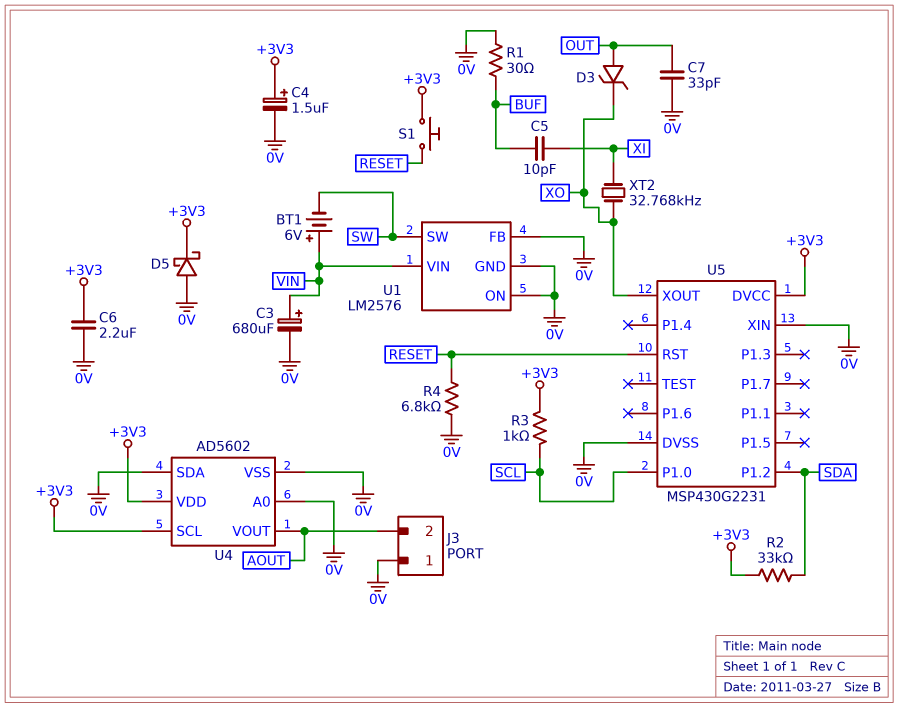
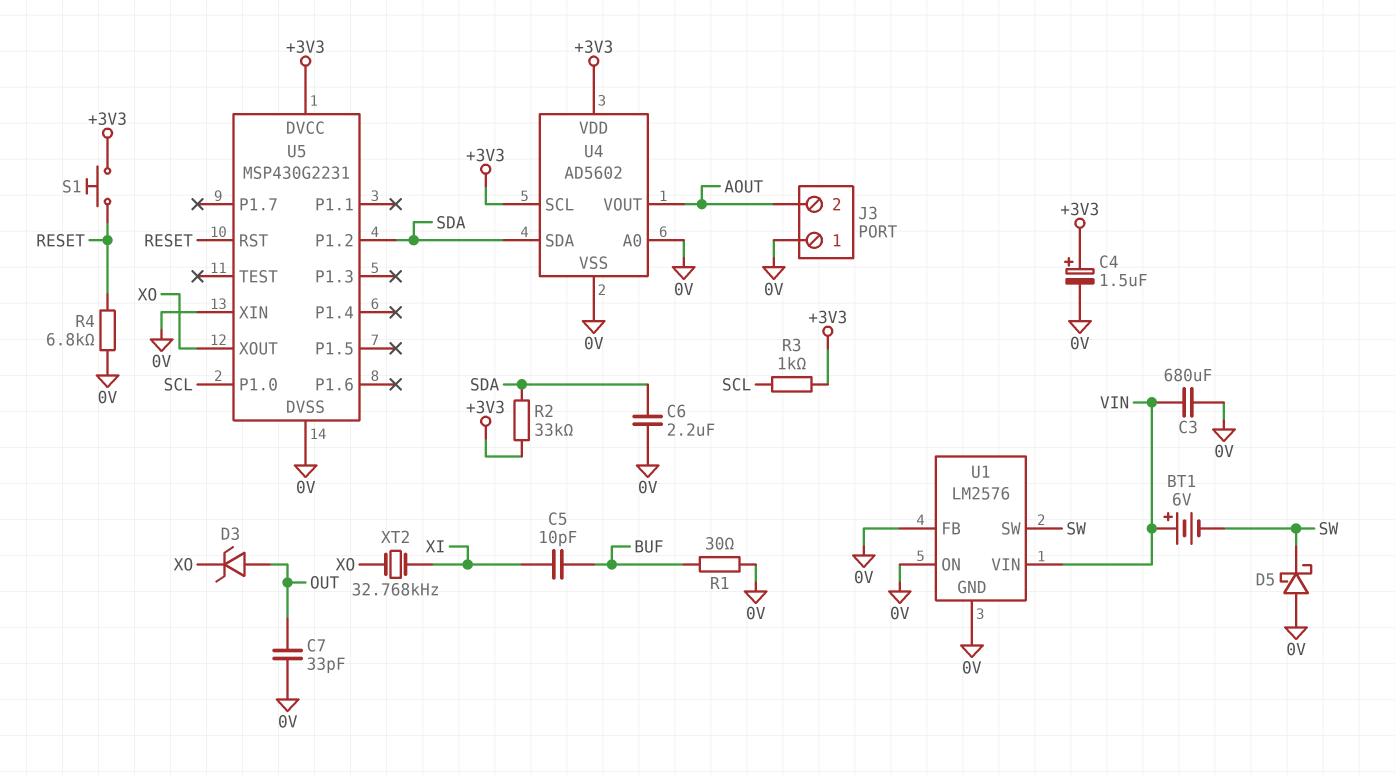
C3: 680uF (plus VIN, minus 0V) -> 680uF (0V, VIN)
C6: 2.2uF (+3V3, 0V) -> 2.2uF (0V, SDA)
D5: schottky (A 0V, K +3V3) -> schottky (A 0V, K SW)
U4 pin SDA: 0V -> SDA

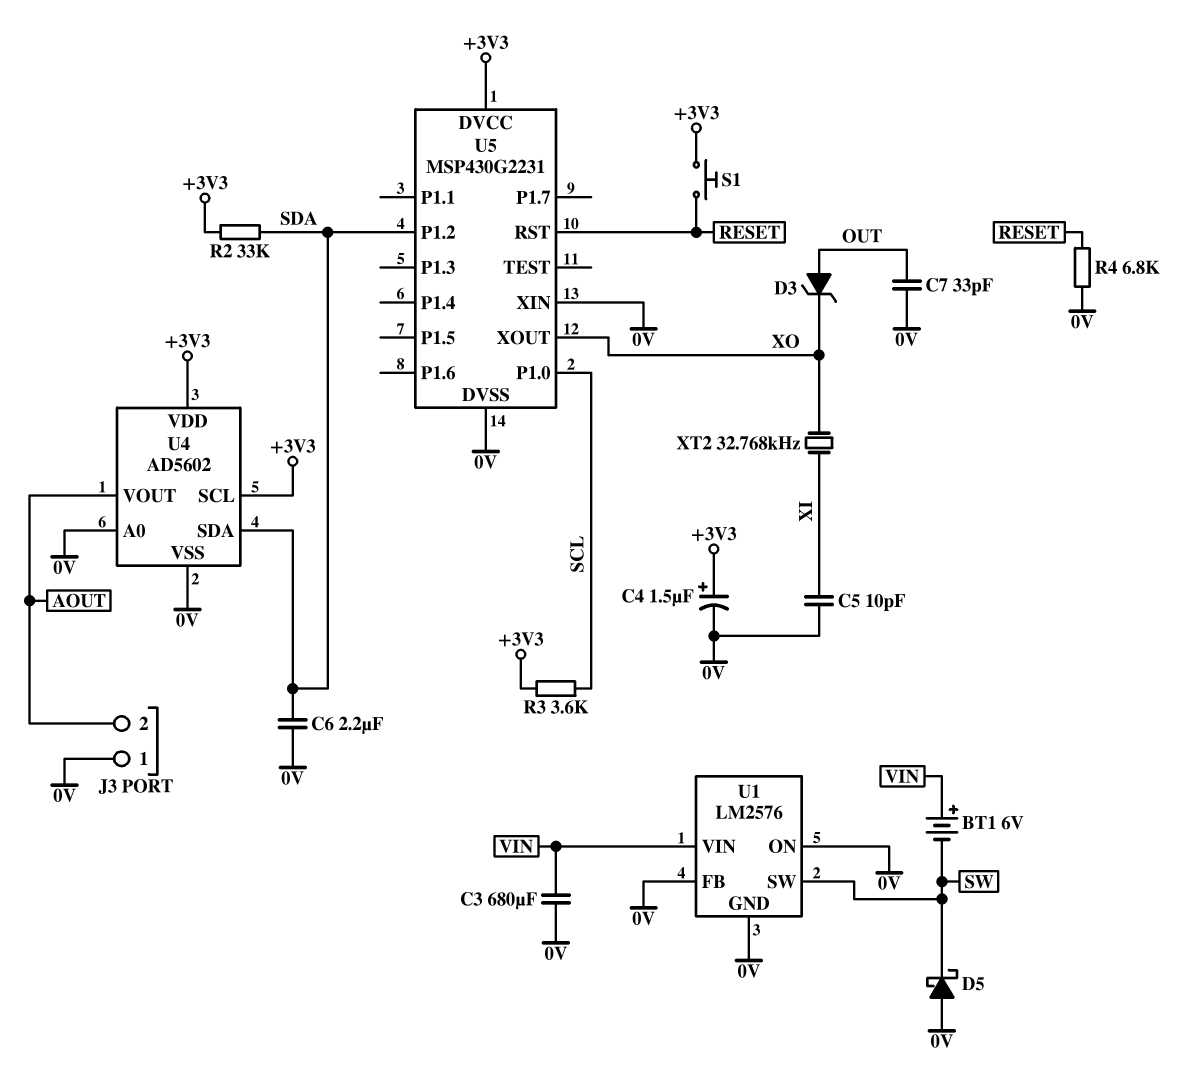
C5: 10pF (BUF, XI) -> 10pF (0V, XI)
R1: 30 (0V, BUF) -> none
R3: 1k (+3V3, SCL) -> 3.6k (+3V3, SCL)

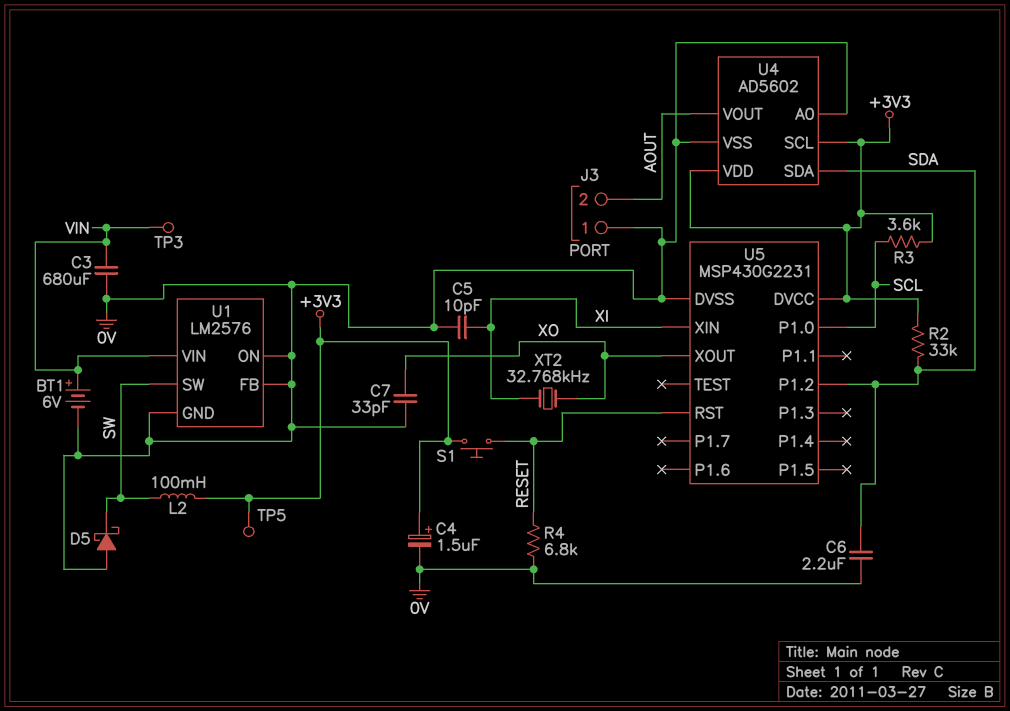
BT1: 6V (plus VIN, minus SW) -> 6V (plus VIN, minus 0V)
C7: 33pF (0V, OUT) -> 33pF (0V, XO)
D3: zener (A OUT, K XO) -> none
L2: none -> 100mH (+3V3, SW)
TP3: none -> test point (VIN)
TP5: none -> test point (+3V3)
U5 pin XIN: 0V -> XI

